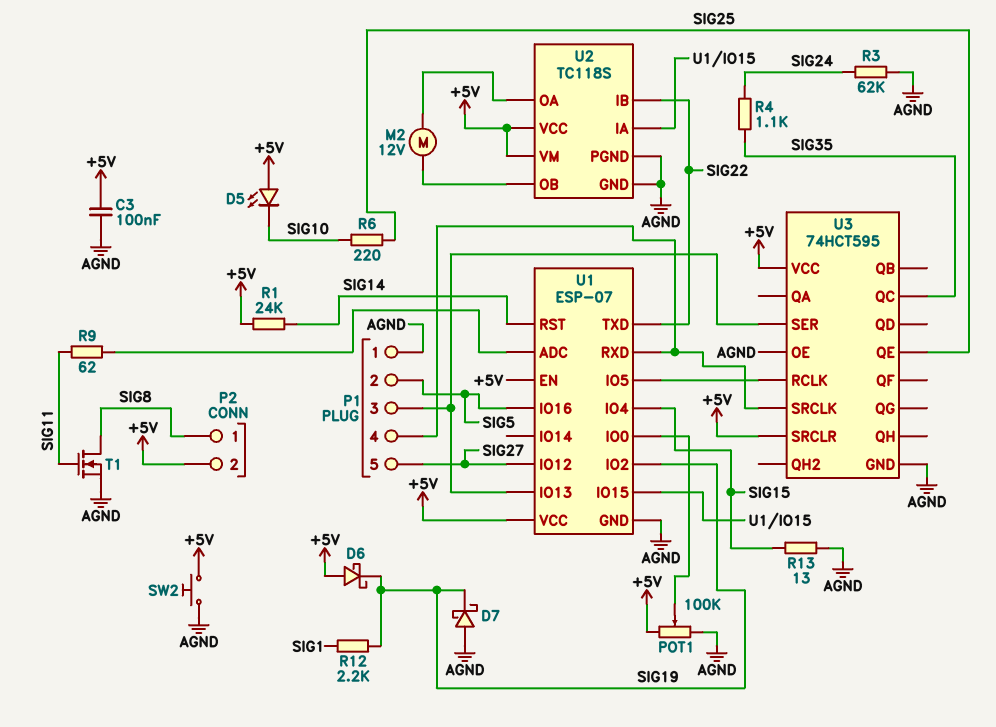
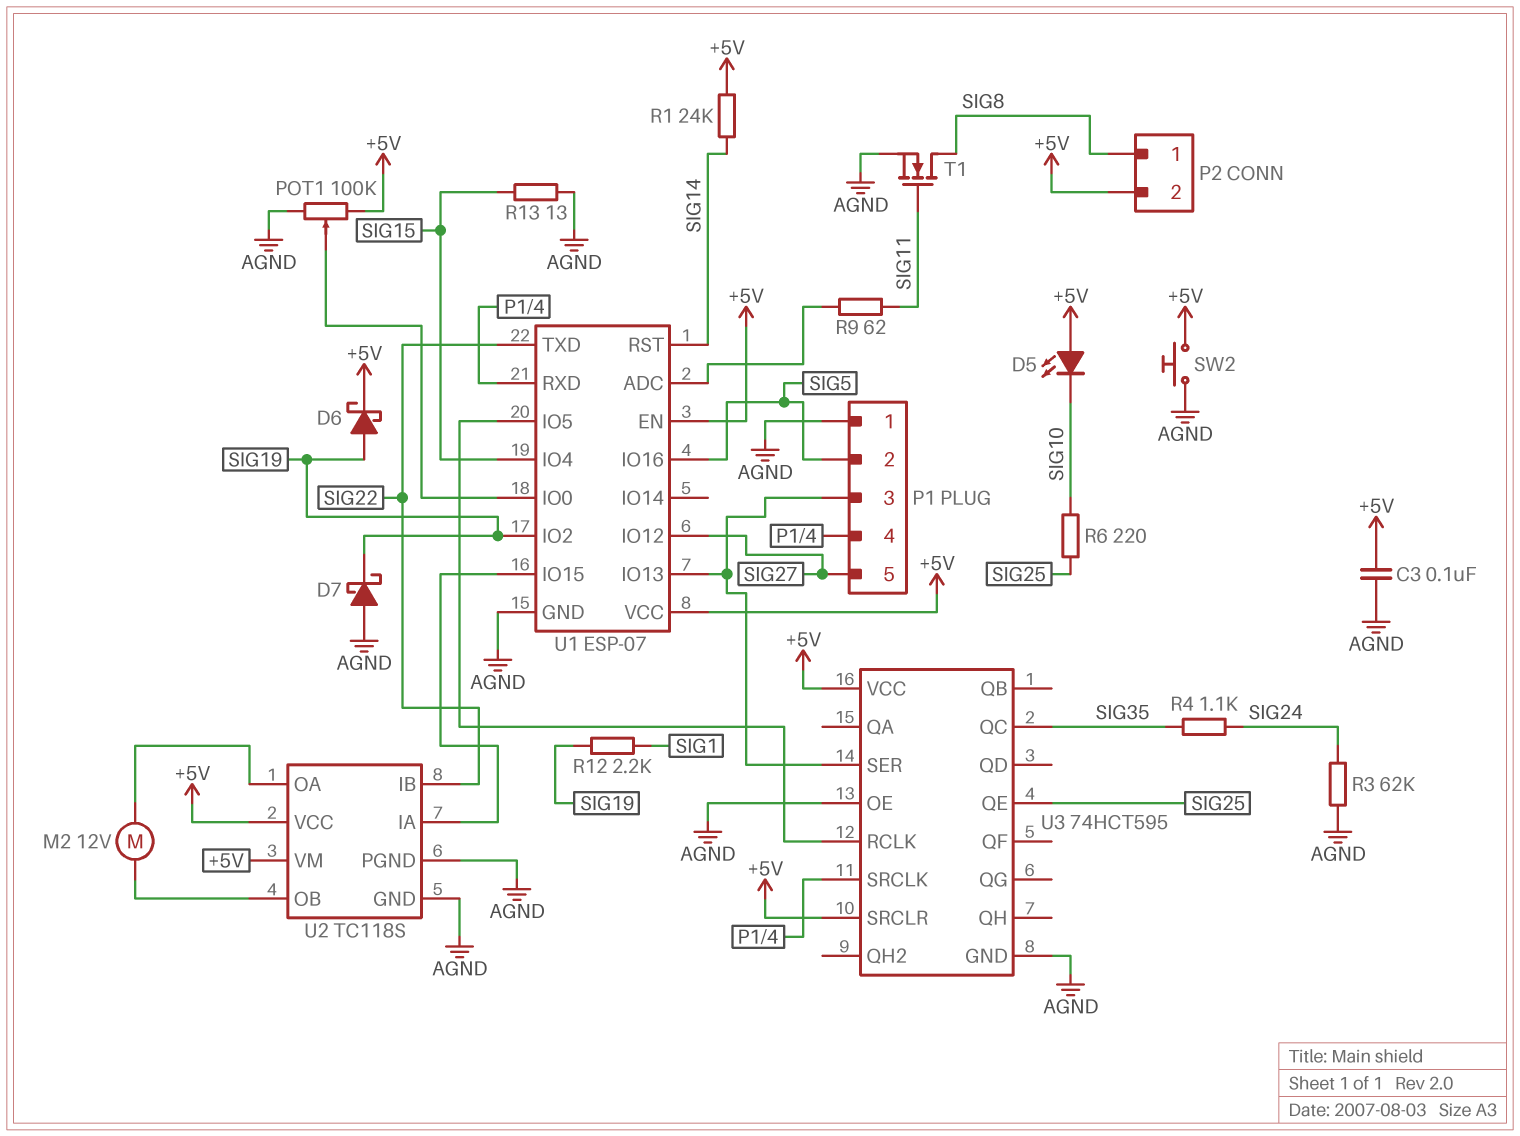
D6: schottky (A +5V, K SIG19) -> schottky (A SIG19, K +5V)

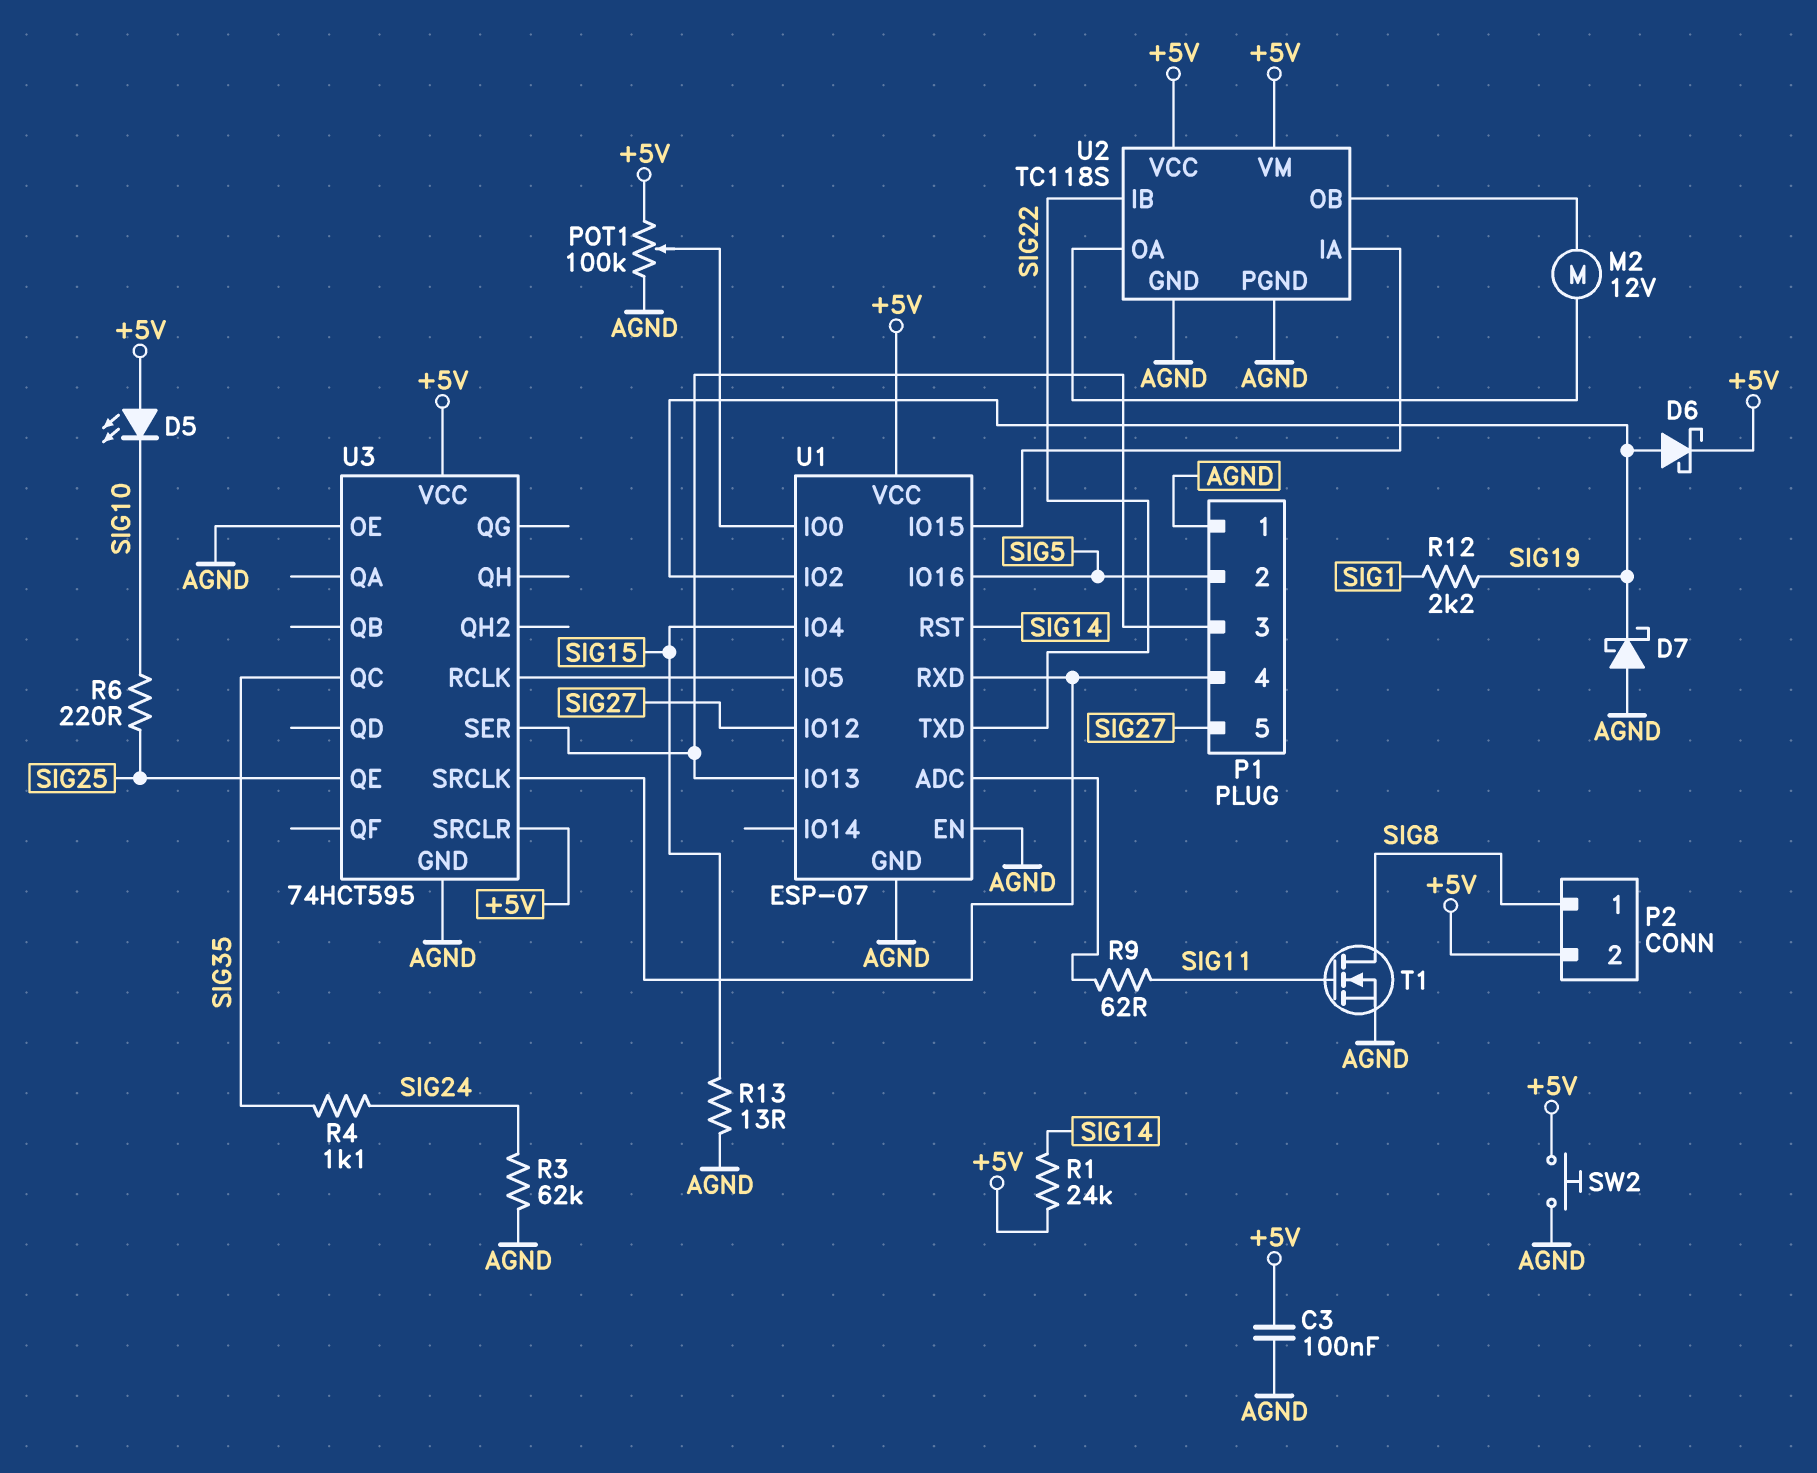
U1 pin EN: +5V -> AGND

